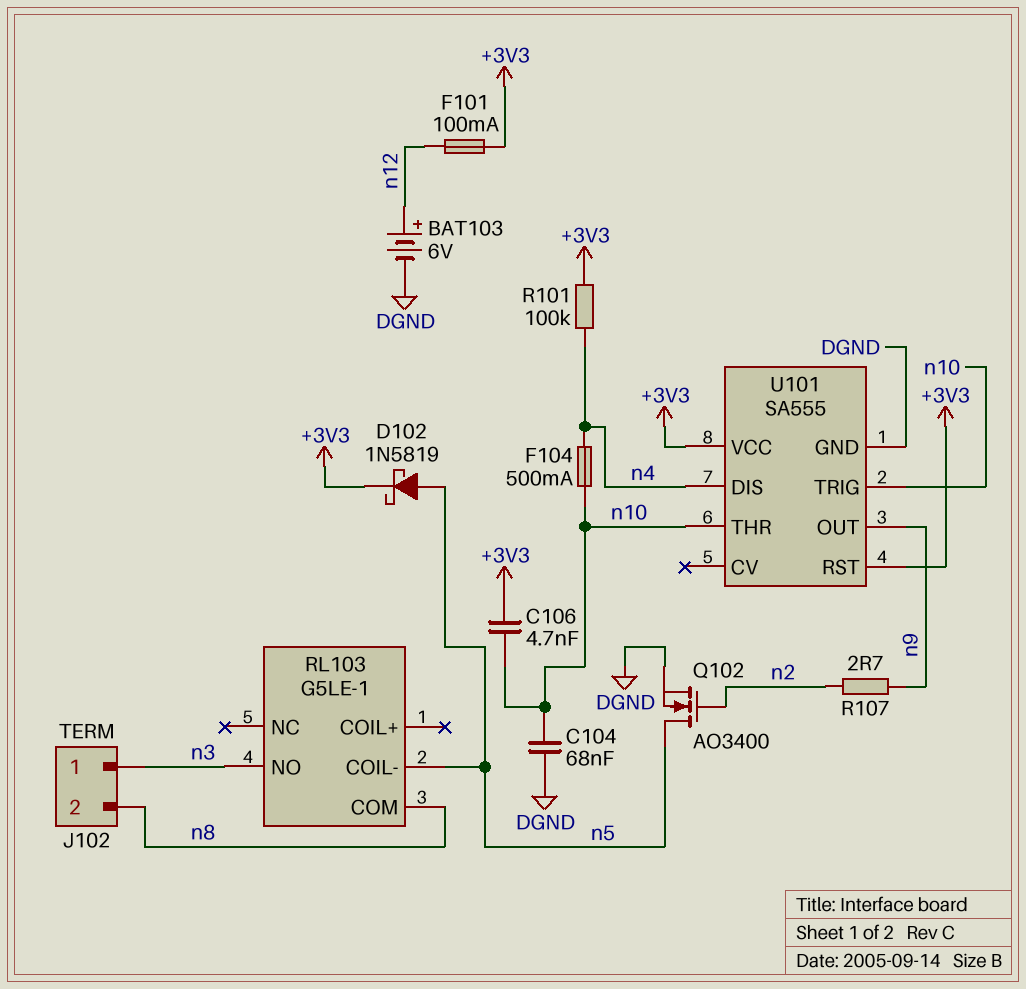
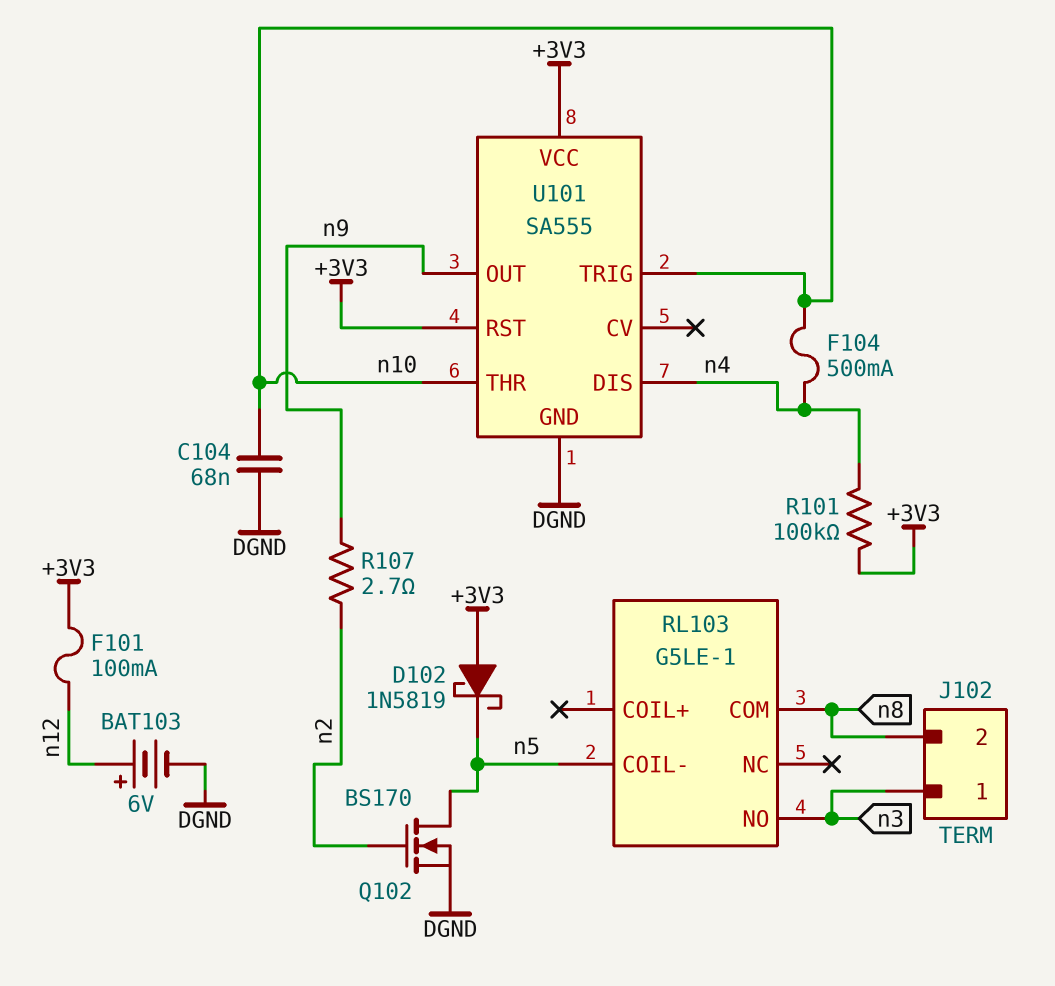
C106: 4.7nF (+3V3, n10) -> none
D102: schottky 1N5819 (A n5, K +3V3) -> schottky 1N5819 (A +3V3, K n5)
Q102: NMOS AO3400 (G n2, D n5, S DGND) -> NMOS BS170 (G n2, D n5, S DGND)

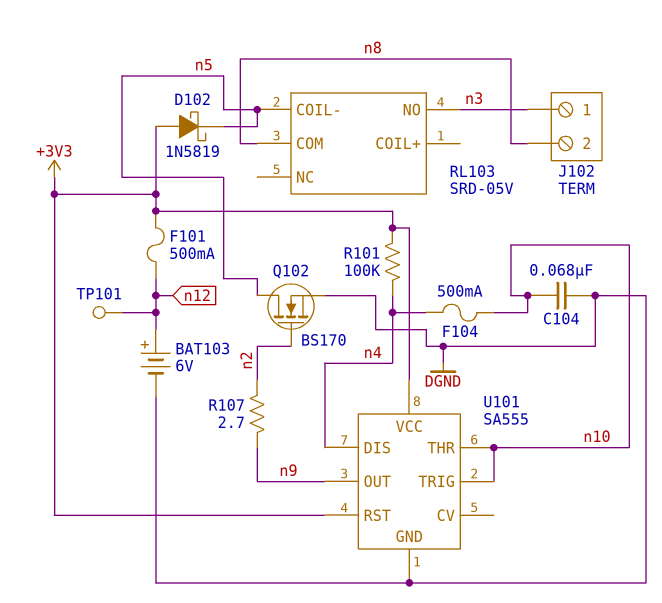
F101: 100mA (+3V3, n12) -> 500mA (+3V3, n12)
RL103: G5LE-1 -> SRD-05V
TP101: none -> test point (n12)

